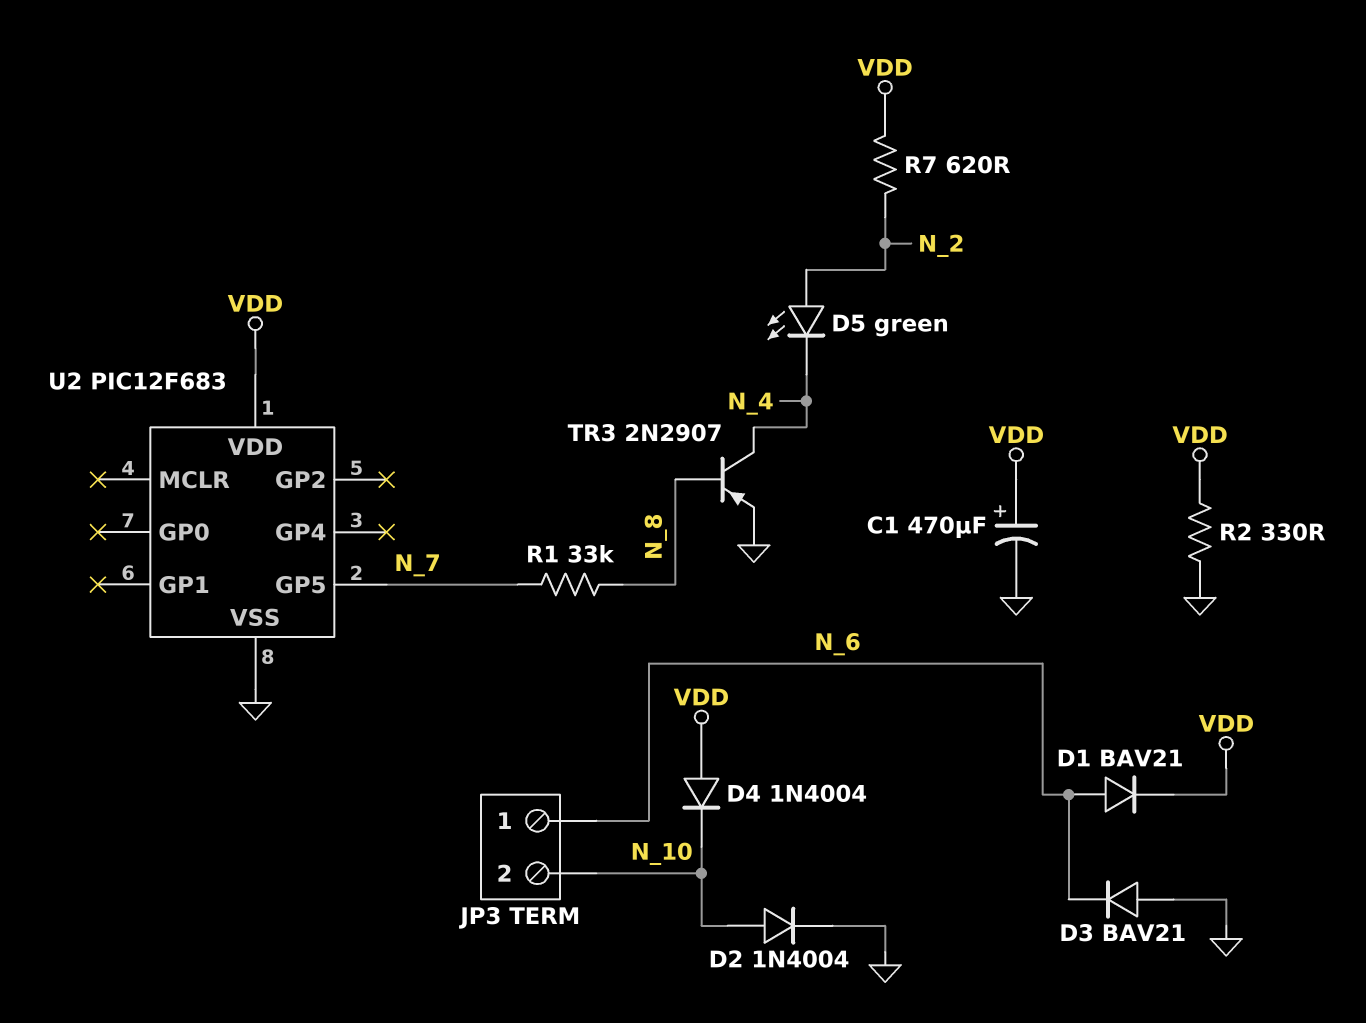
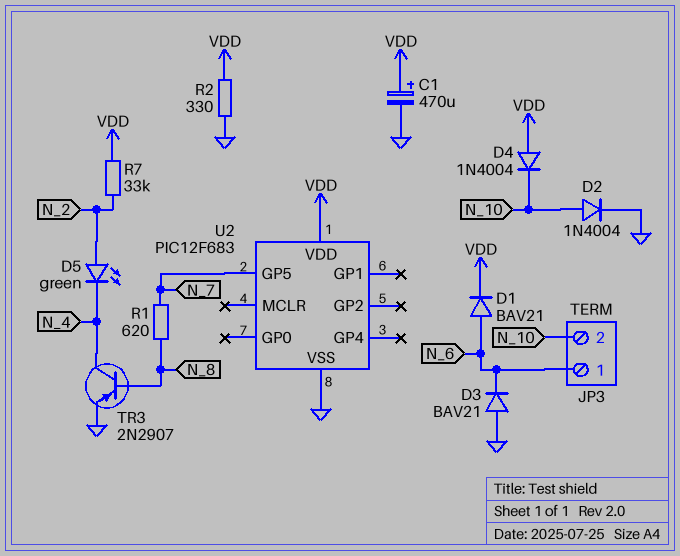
R1: 33k (N_7, N_8) -> 620 (N_7, N_8)
R7: 620 (N_2, VDD) -> 33k (N_2, VDD)

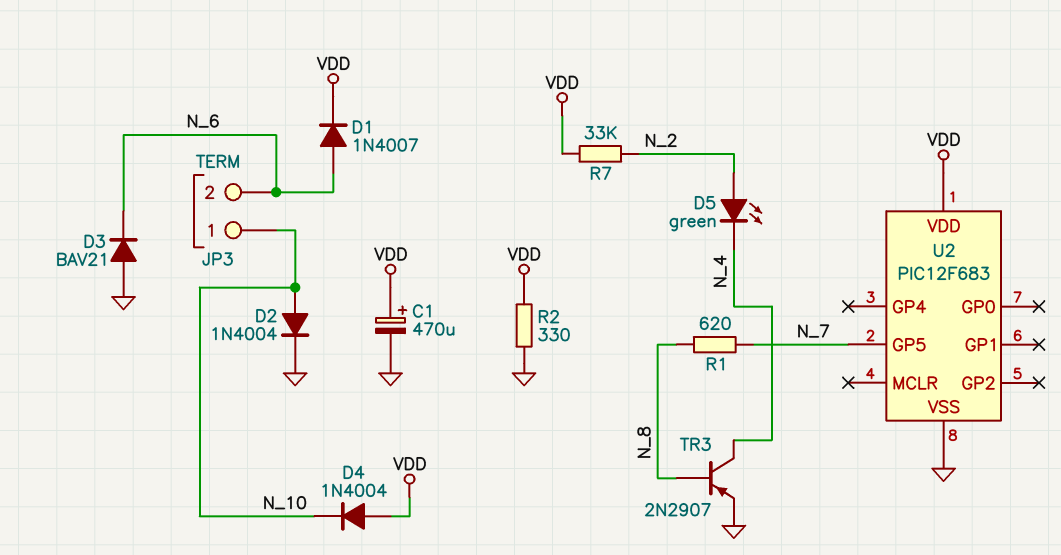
D1: diode BAV21 (A N_6, K VDD) -> diode 1N4007 (A N_6, K VDD)
JP3 pin 1: N_6 -> N_10
JP3 pin 2: N_10 -> N_6

